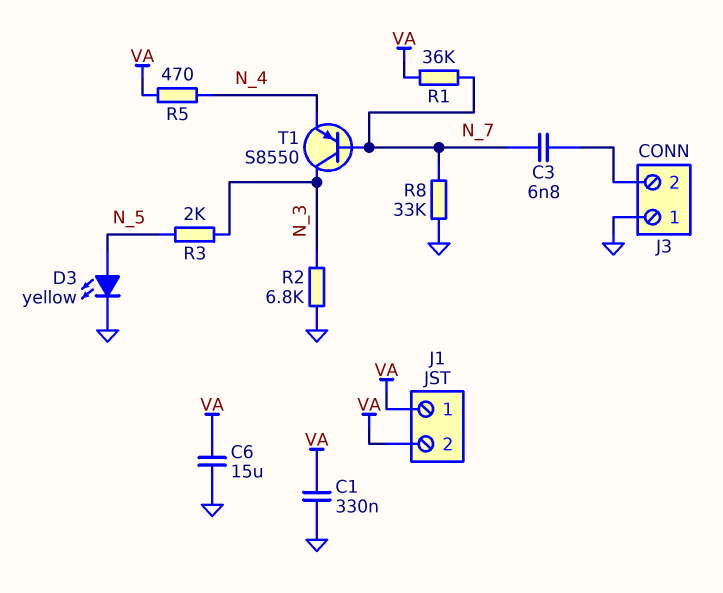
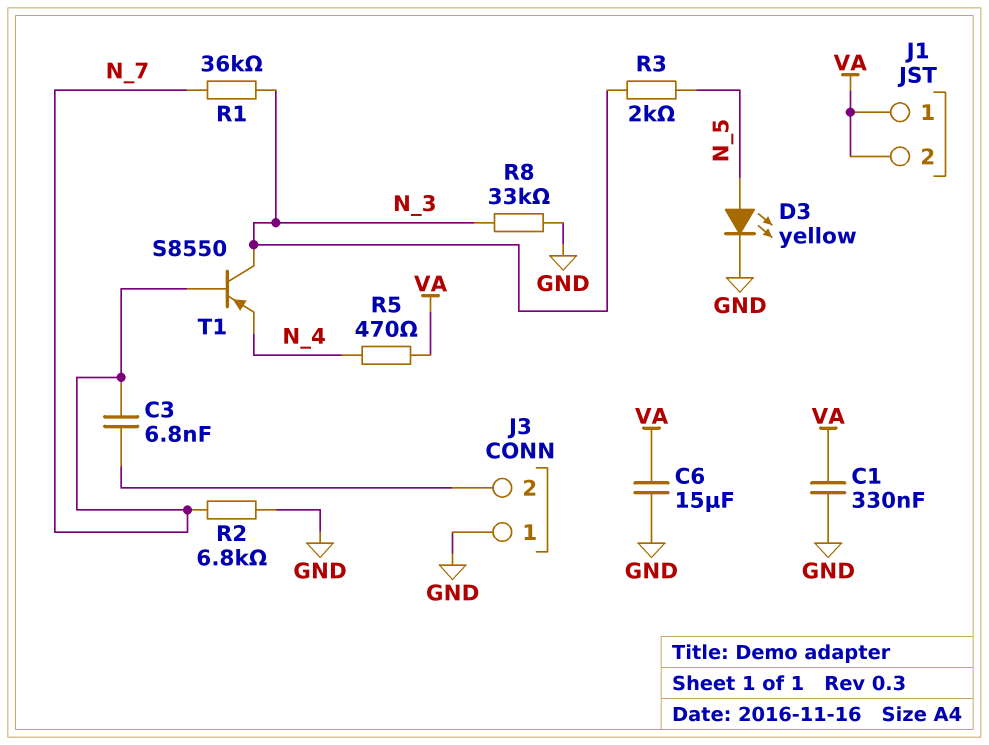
R1: 36k (N_7, VA) -> 36k (N_3, N_7)
R2: 6.8k (GND, N_3) -> 6.8k (GND, N_7)
R8: 33k (GND, N_7) -> 33k (GND, N_3)

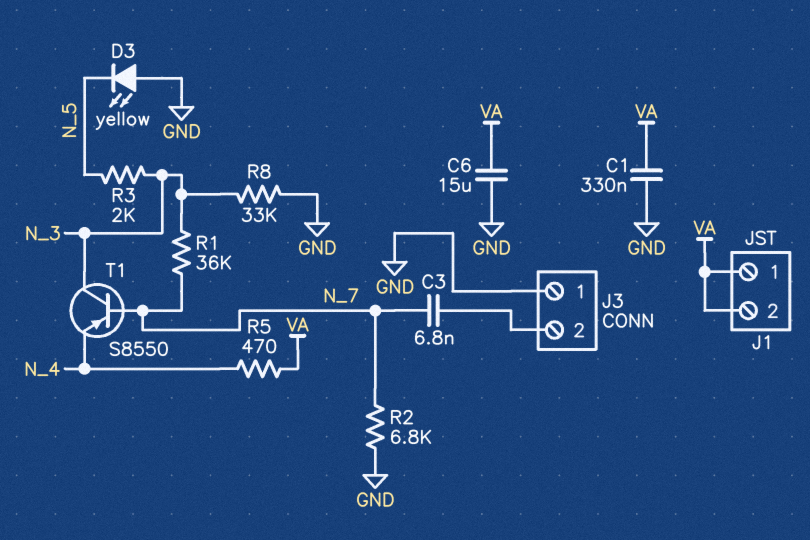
D3: LED yellow (A N_5, K GND) -> LED yellow (A GND, K N_5)

